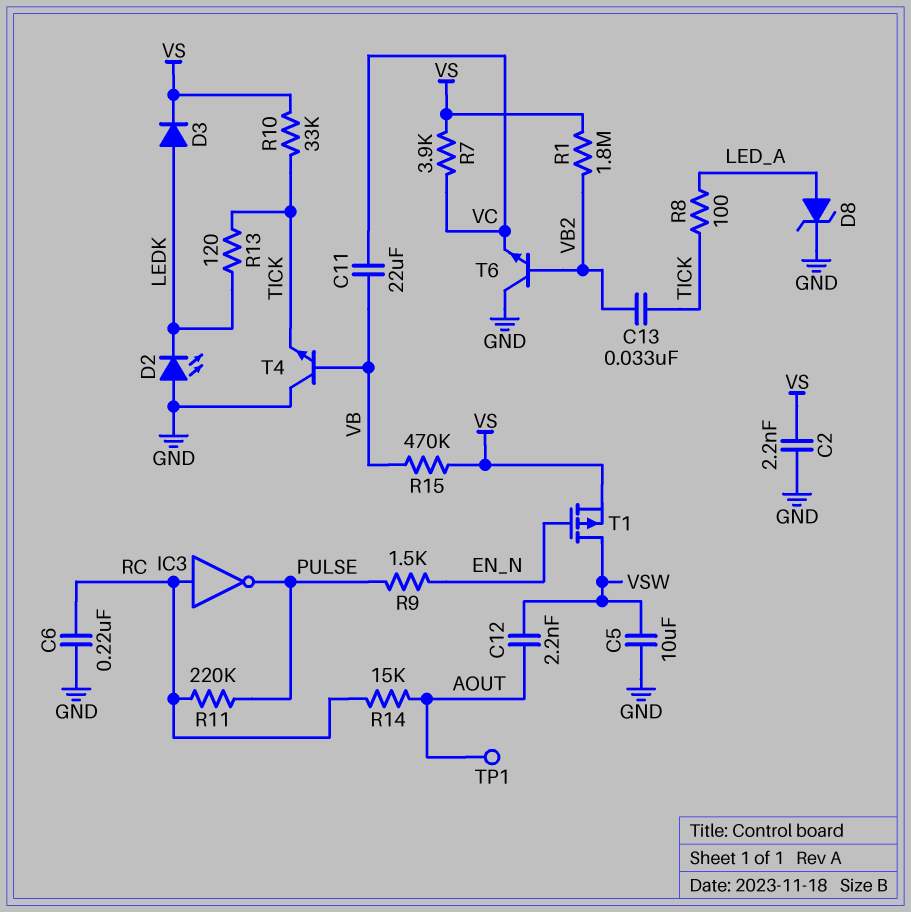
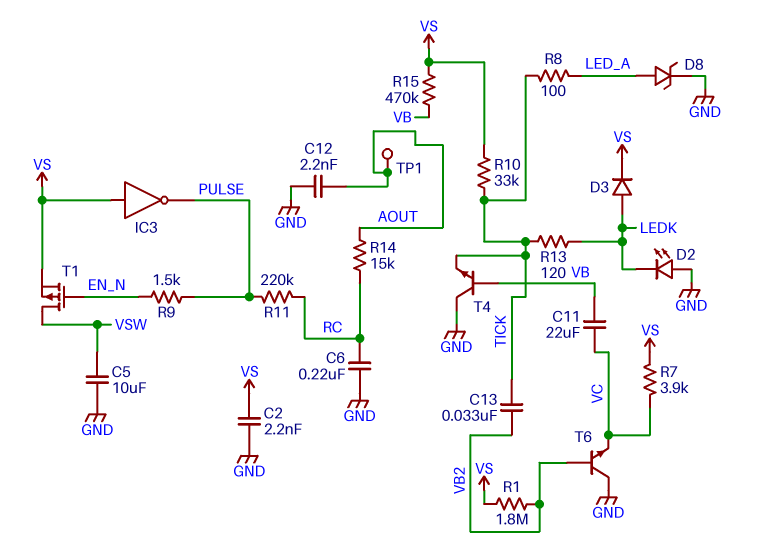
C12: 2.2nF (AOUT, VSW) -> 2.2nF (AOUT, GND)
IC3: NOT (in RC, out PULSE) -> NOT (in VS, out PULSE)

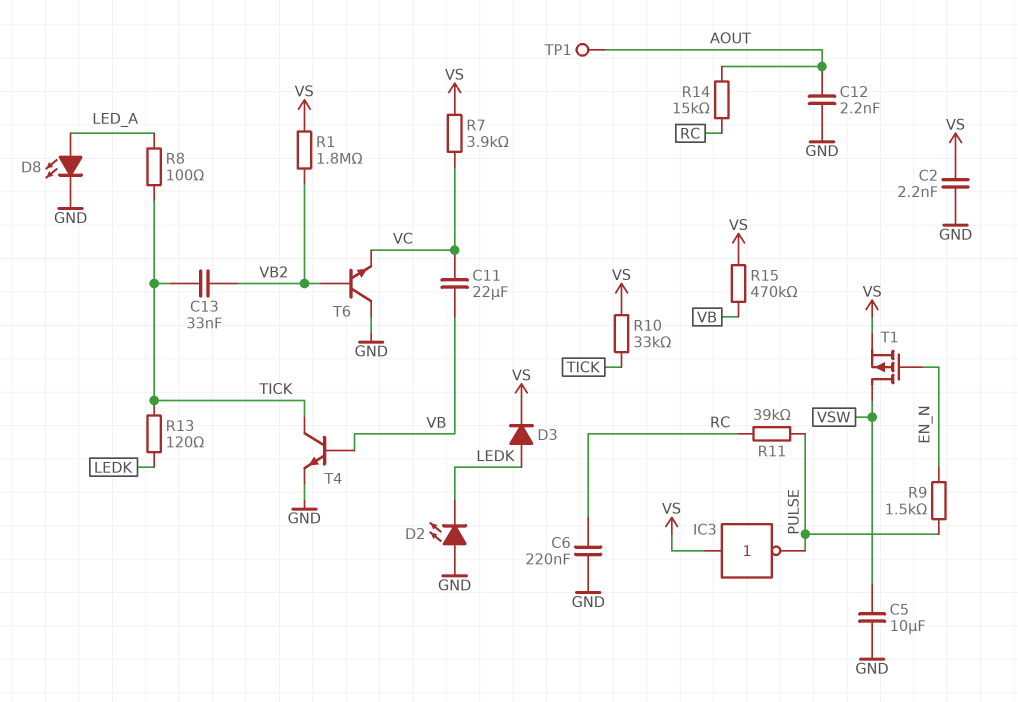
D8: zener (A LED_A, K GND) -> LED (A LED_A, K GND)
R11: 220k (PULSE, RC) -> 39k (PULSE, RC)
T4: NPN (B VB, C GND, E TICK) -> NPN (B VB, C TICK, E GND)

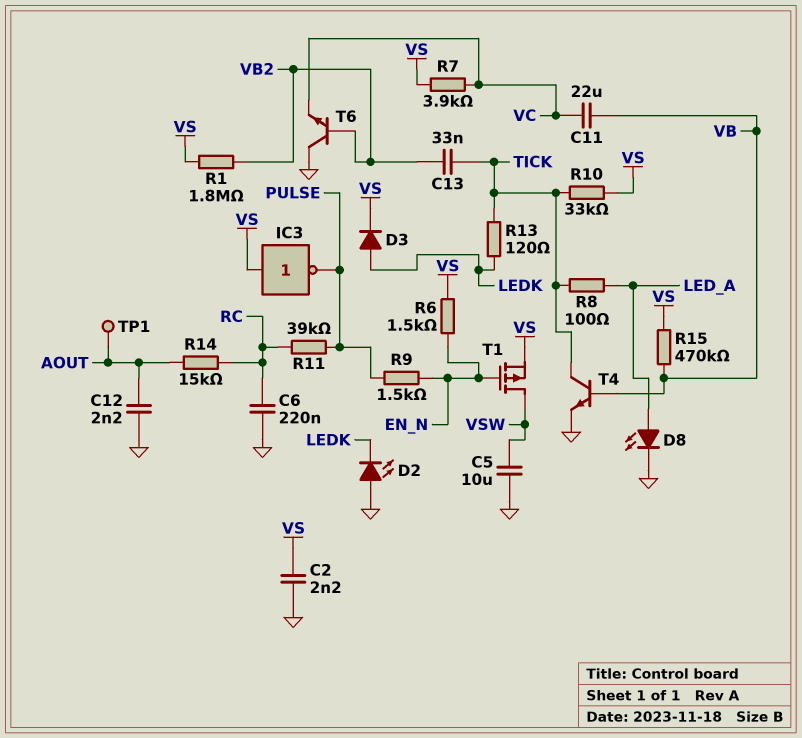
R6: none -> 1.5k (EN_N, VS)

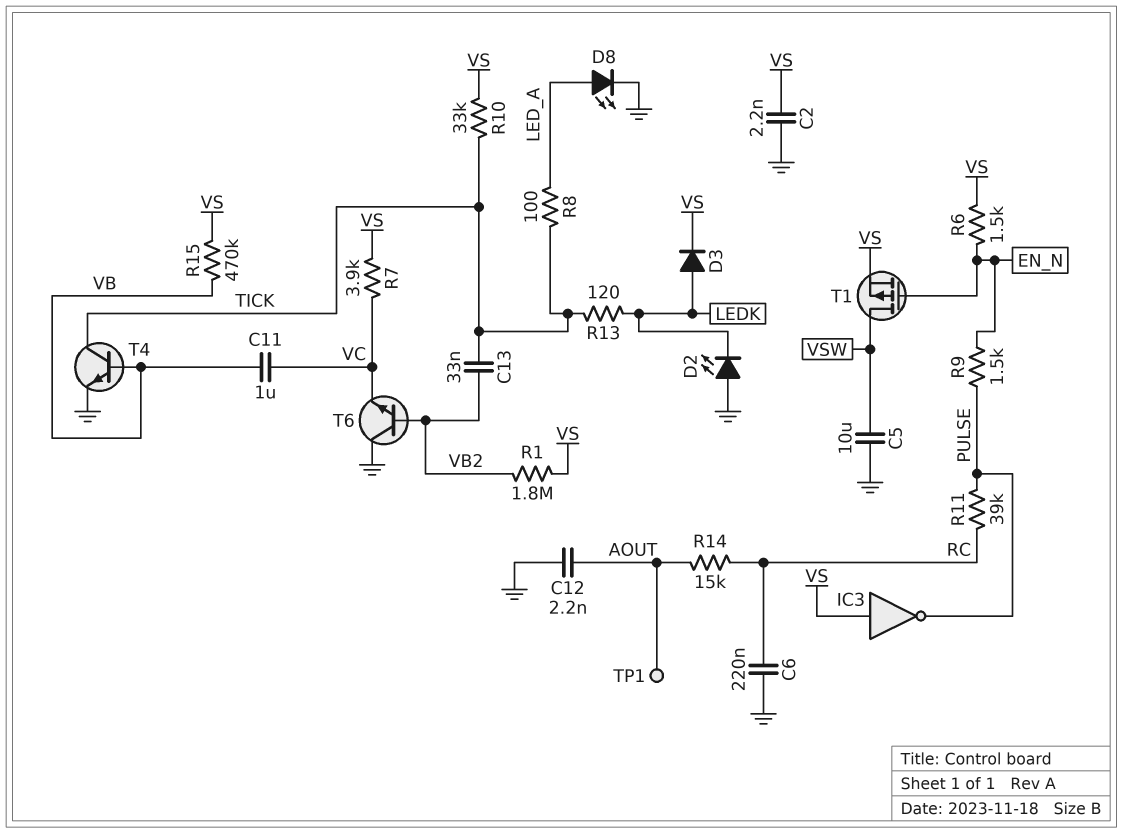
C11: 22uF (VB, VC) -> 1uF (VB, VC)

